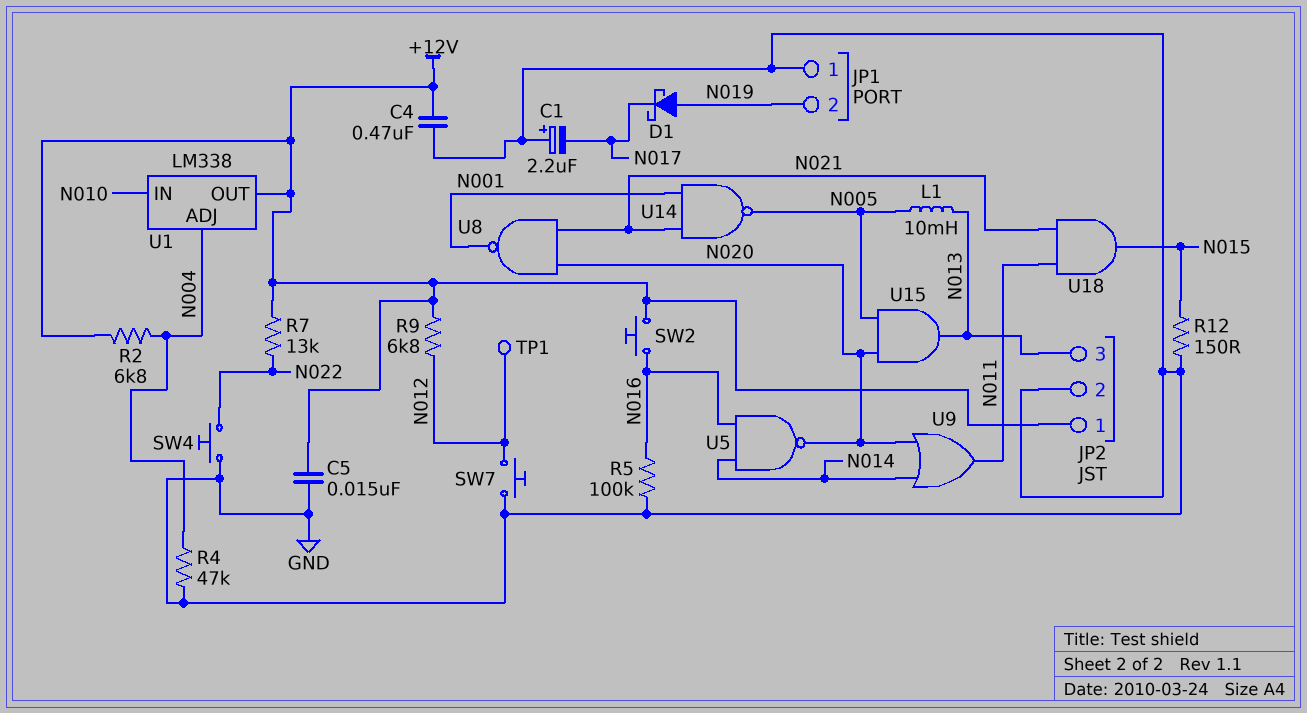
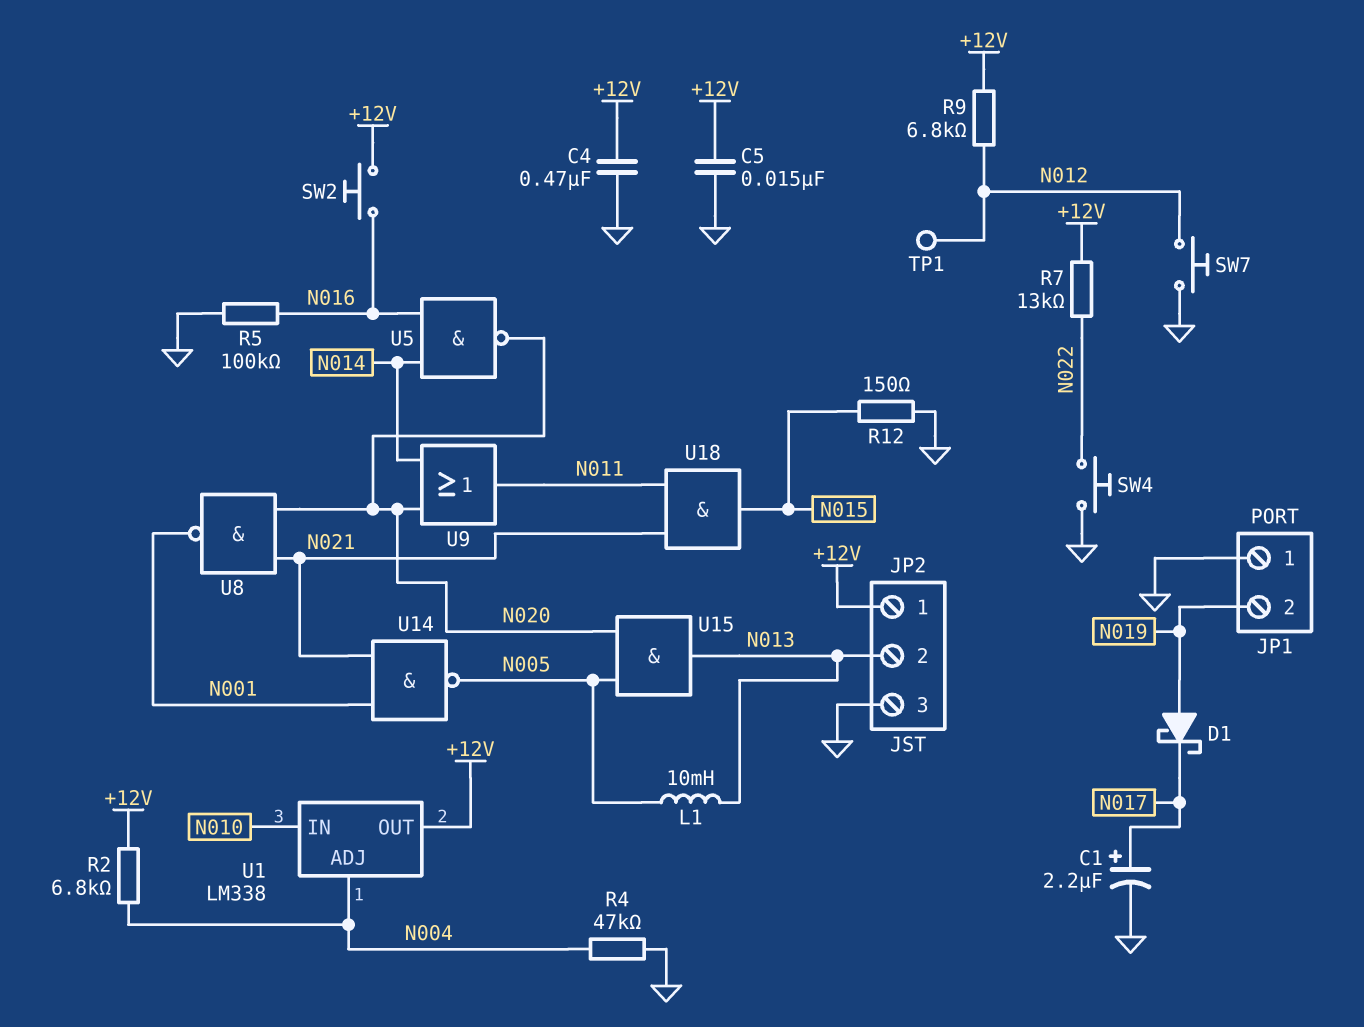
C1: 2.2uF (plus GND, minus N017) -> 2.2uF (plus N017, minus GND)
JP2 pin 2: GND -> N013
JP2 pin 3: N013 -> GND

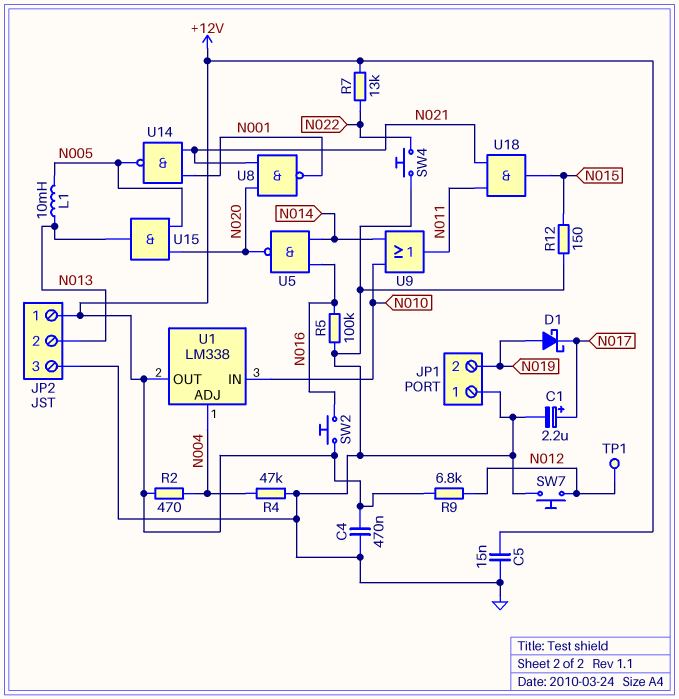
R2: 6.8k (+12V, N004) -> 470 (+12V, N004)
U9: OR (in N014, in N020, out N011) -> OR (in N010, in N014, out N011)

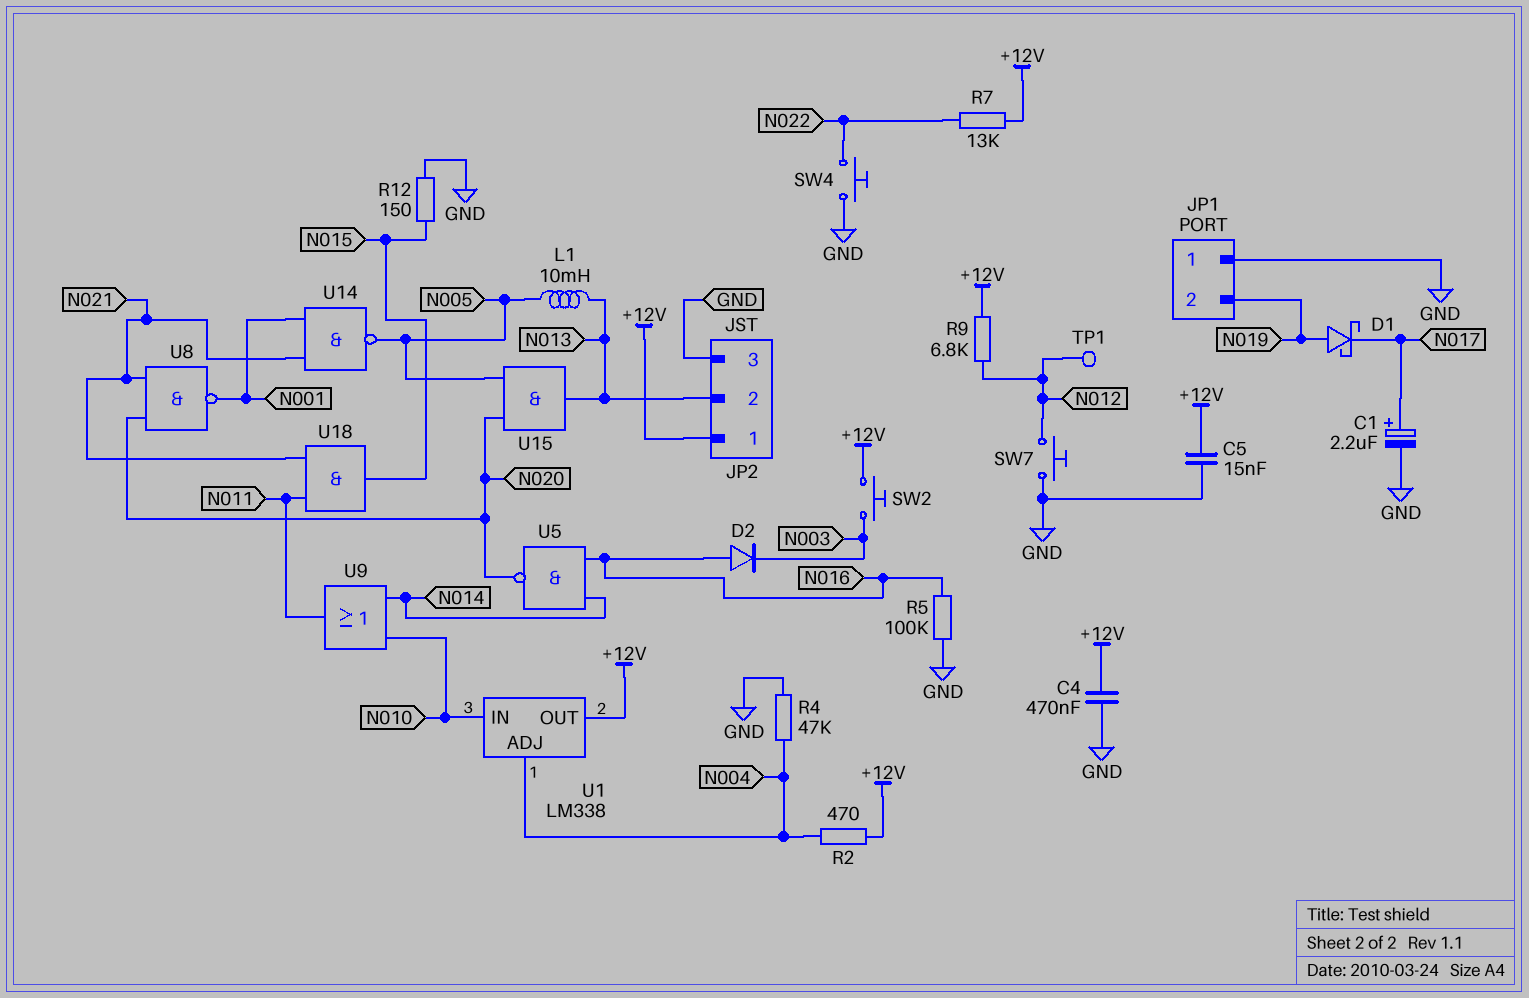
D2: none -> diode (A N016, K N003)
SW2: button (+12V, N016) -> button (+12V, N003)

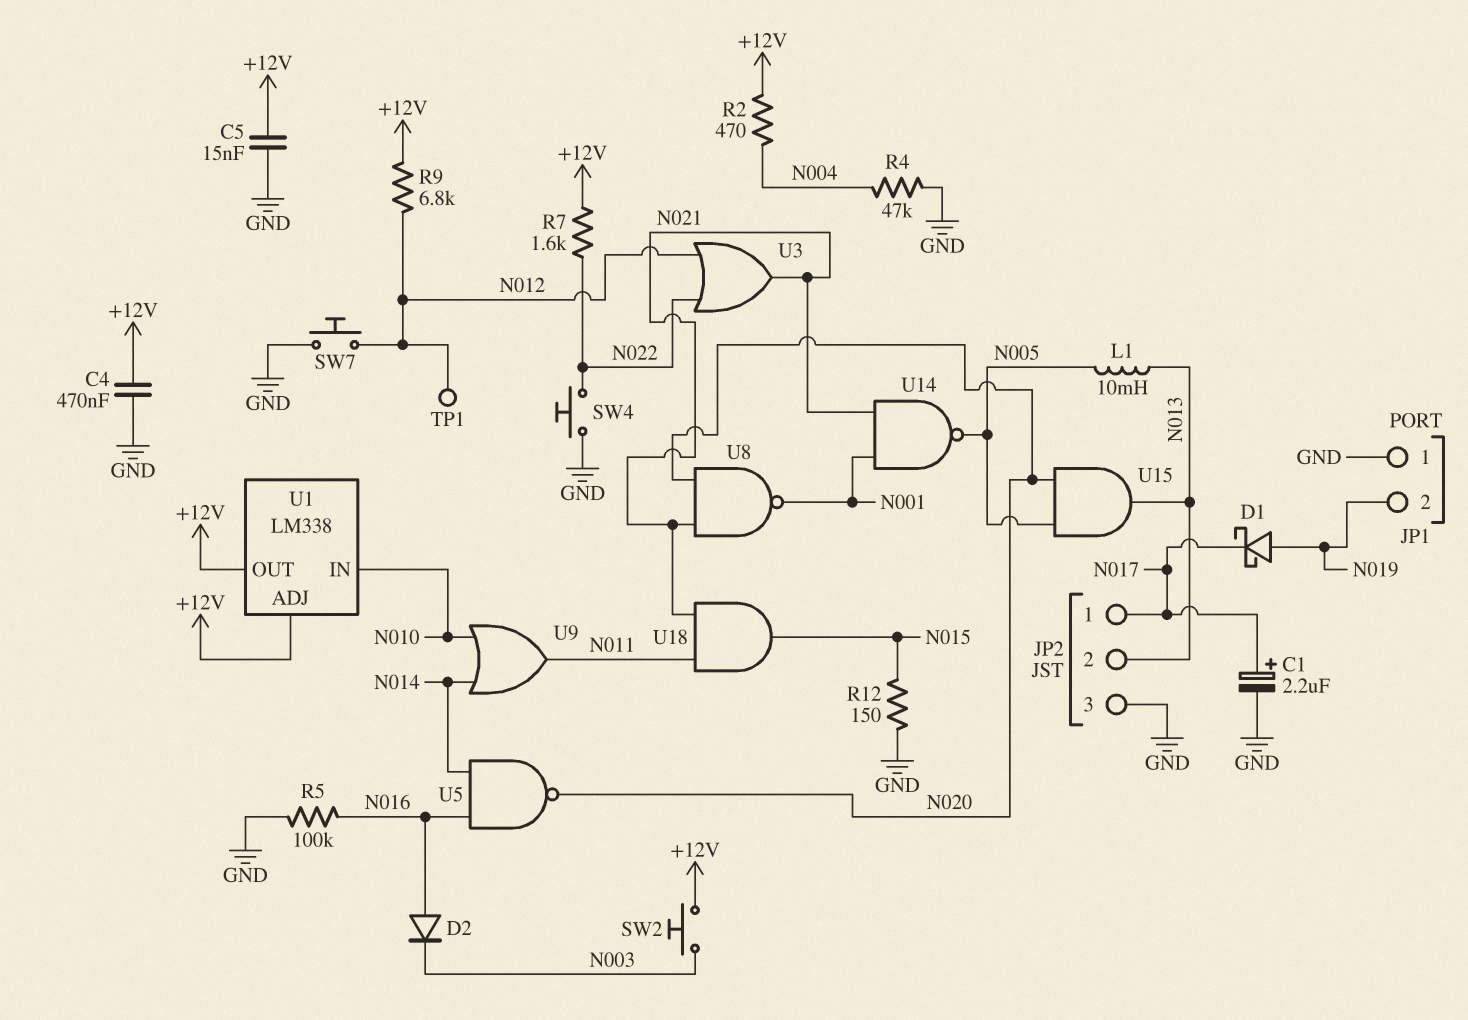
JP2 pin 1: +12V -> N017
R7: 13k (+12V, N022) -> 1.6k (+12V, N022)
U1 pin ADJ: N004 -> +12V
U3: none -> OR (in N012, in N022, out N021)

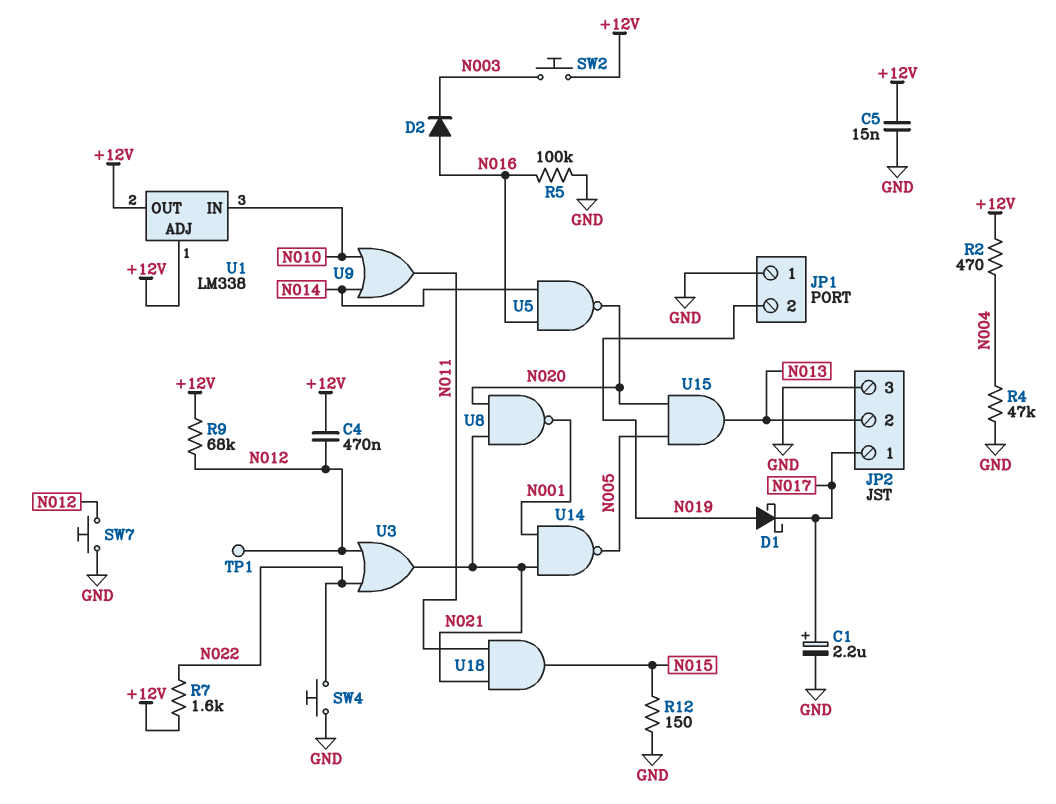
C4: 470nF (+12V, GND) -> 470nF (+12V, N012)
L1: 10mH (N005, N013) -> none
R9: 6.8k (+12V, N012) -> 68k (+12V, N012)

